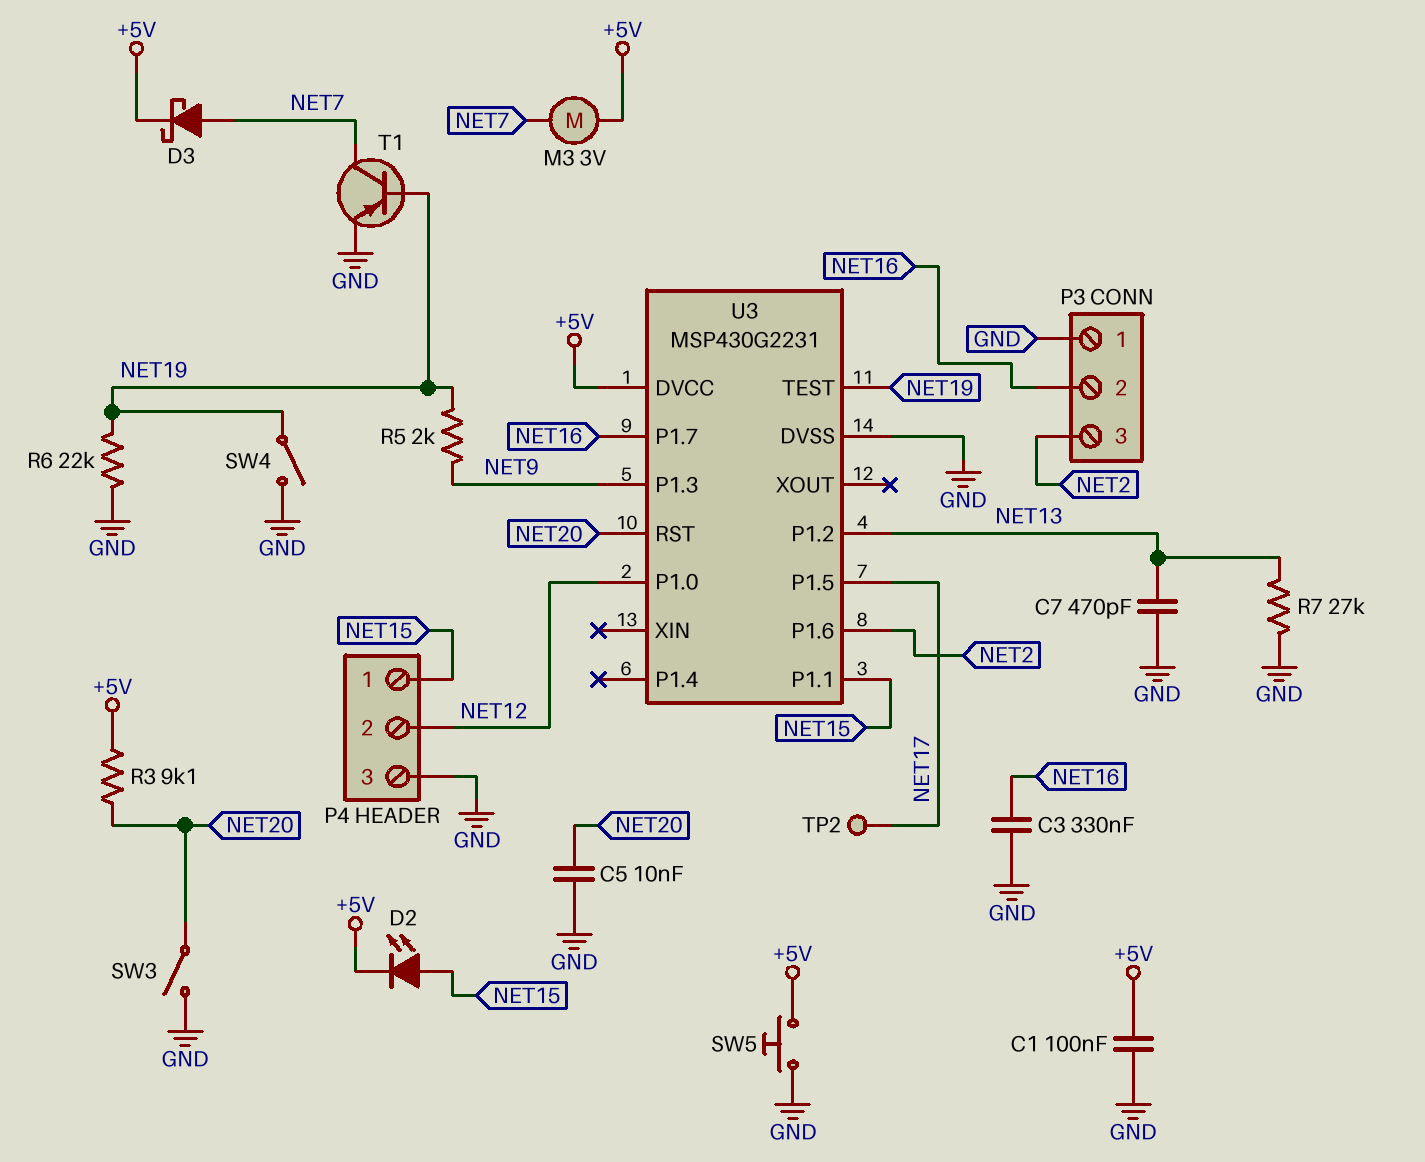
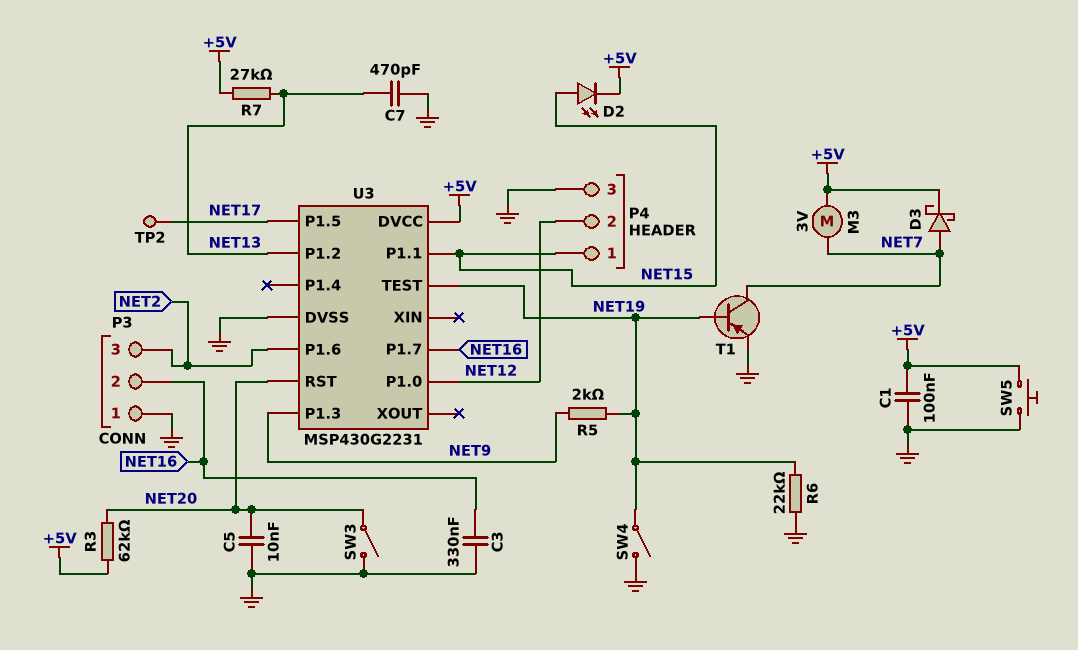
R3: 9.1k (+5V, NET20) -> 62k (+5V, NET20)
R7: 27k (GND, NET13) -> 27k (+5V, NET13)

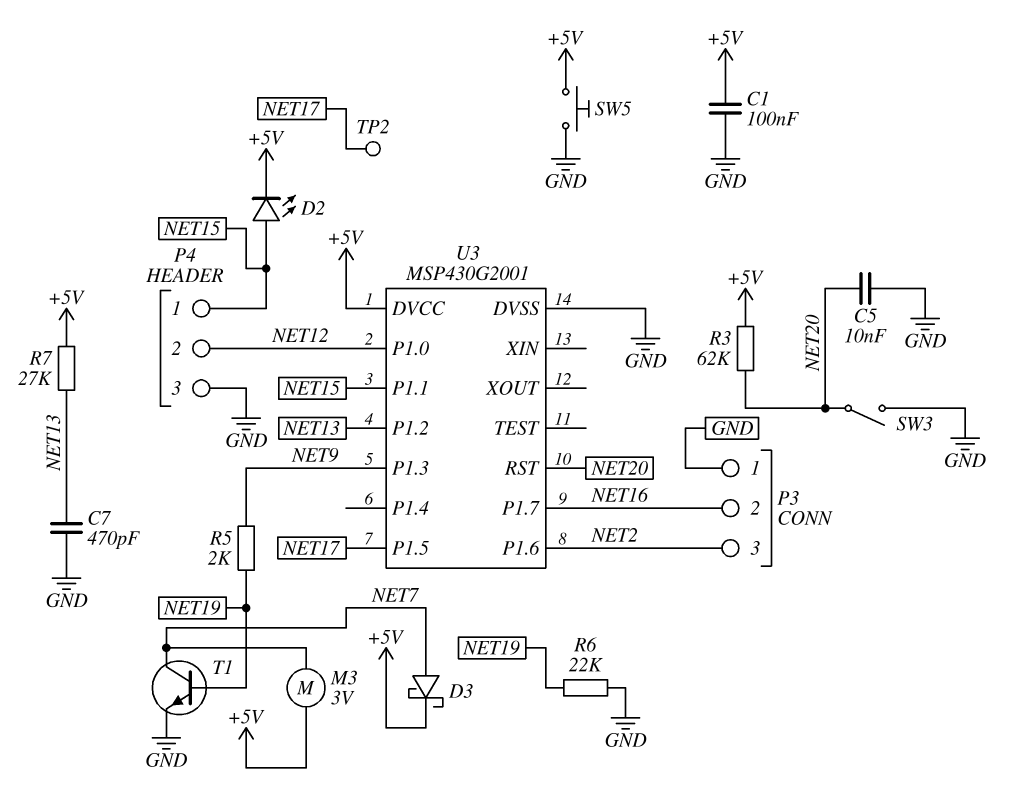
C3: 330nF (GND, NET16) -> none
SW4: switch (GND, NET19) -> none
T1: PNP (B NET19, C NET7, E GND) -> NPN (B NET19, C NET7, E GND)
U3: MSP430G2231 -> MSP430G2001
U3 pin TEST: NET19 -> none

